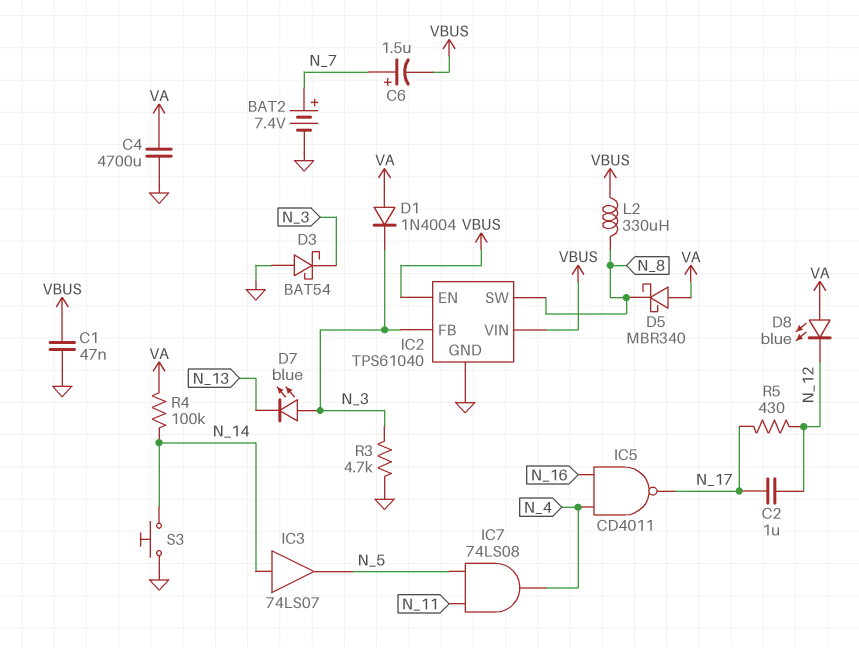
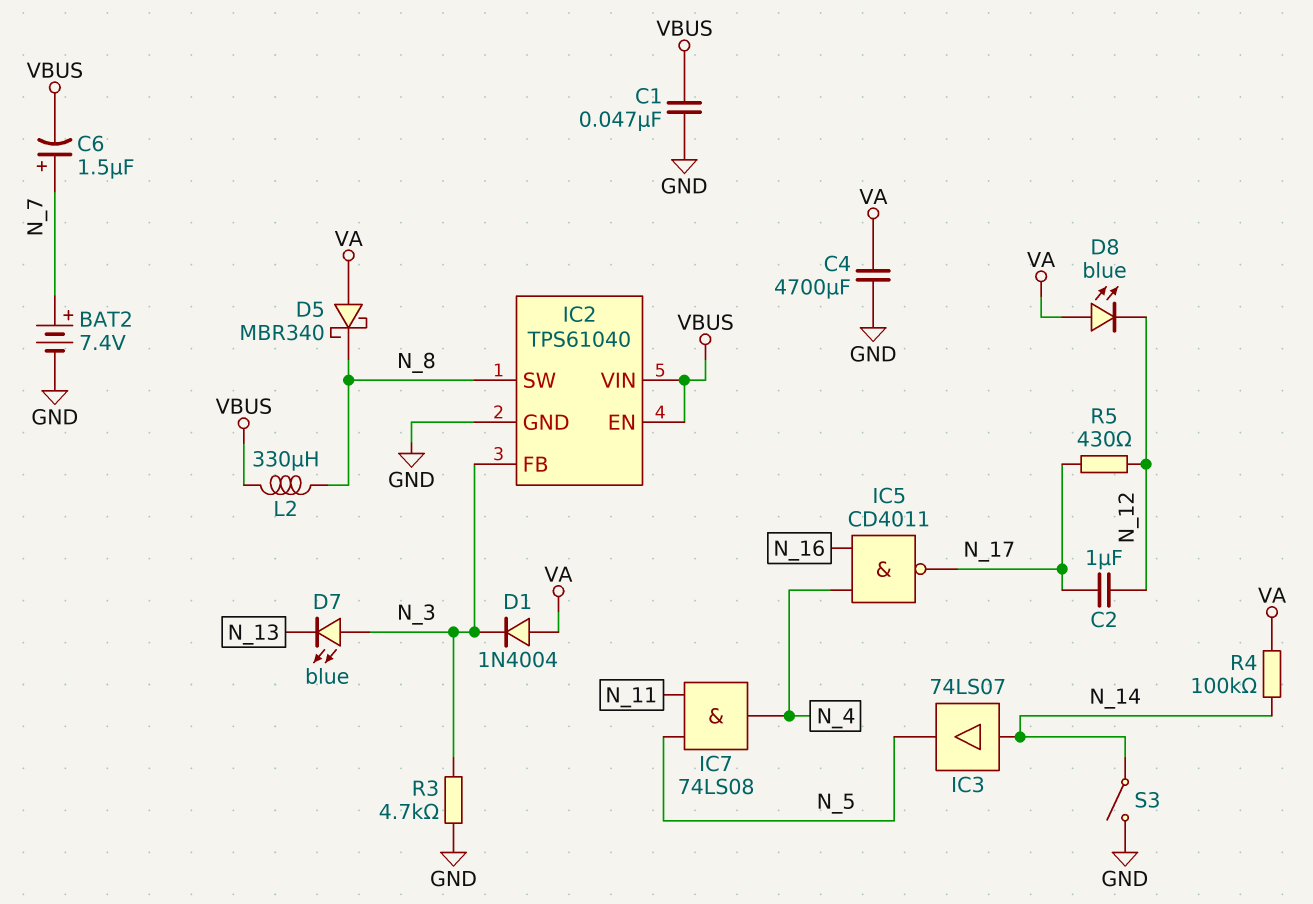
D3: schottky BAT54 (A GND, K N_3) -> none
S3: button (GND, N_14) -> switch (GND, N_14)

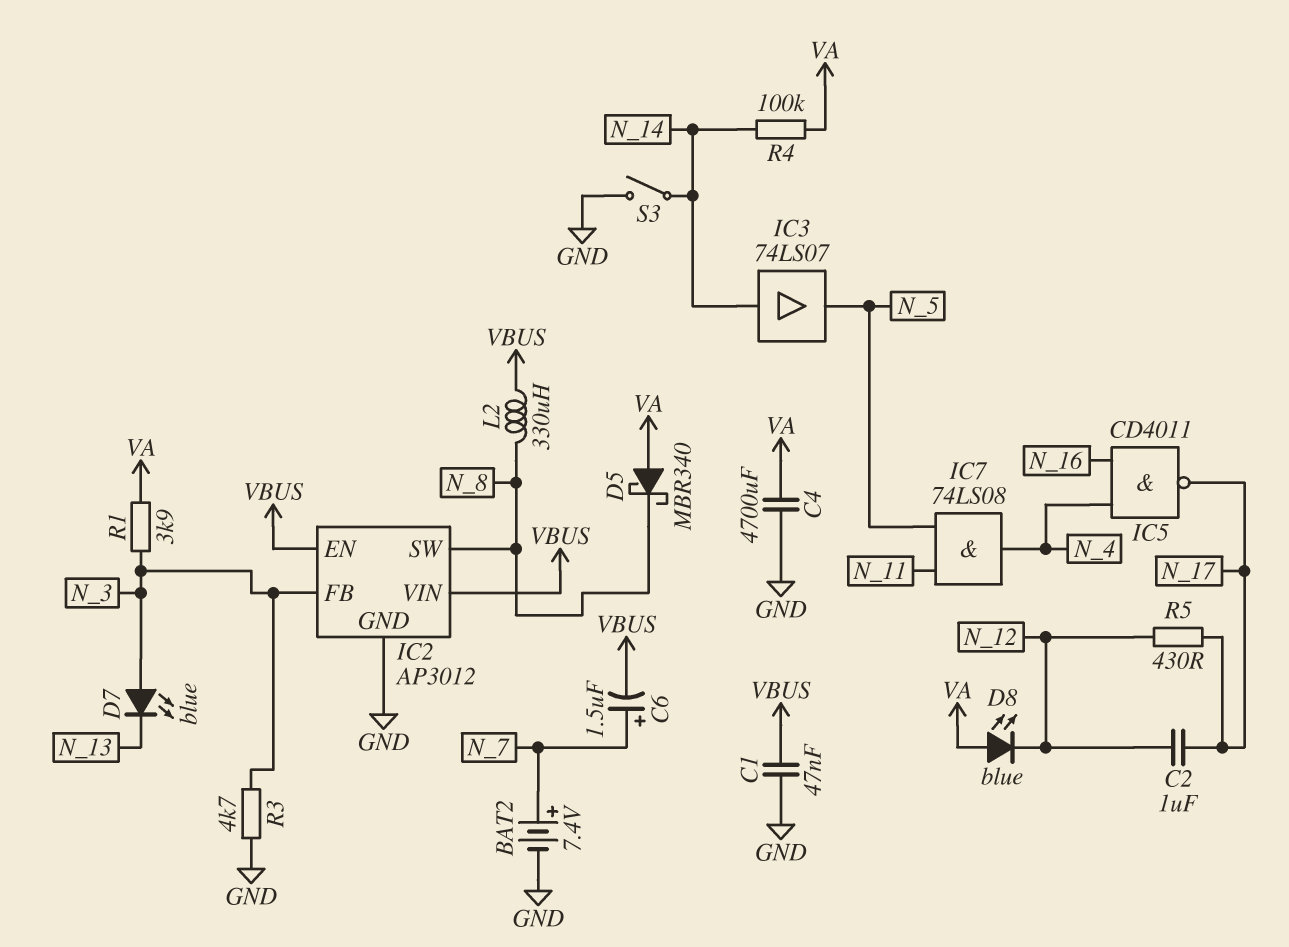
D1: diode 1N4004 (A VA, K N_3) -> none
IC2: TPS61040 -> AP3012
R1: none -> 3.9k (N_3, VA)

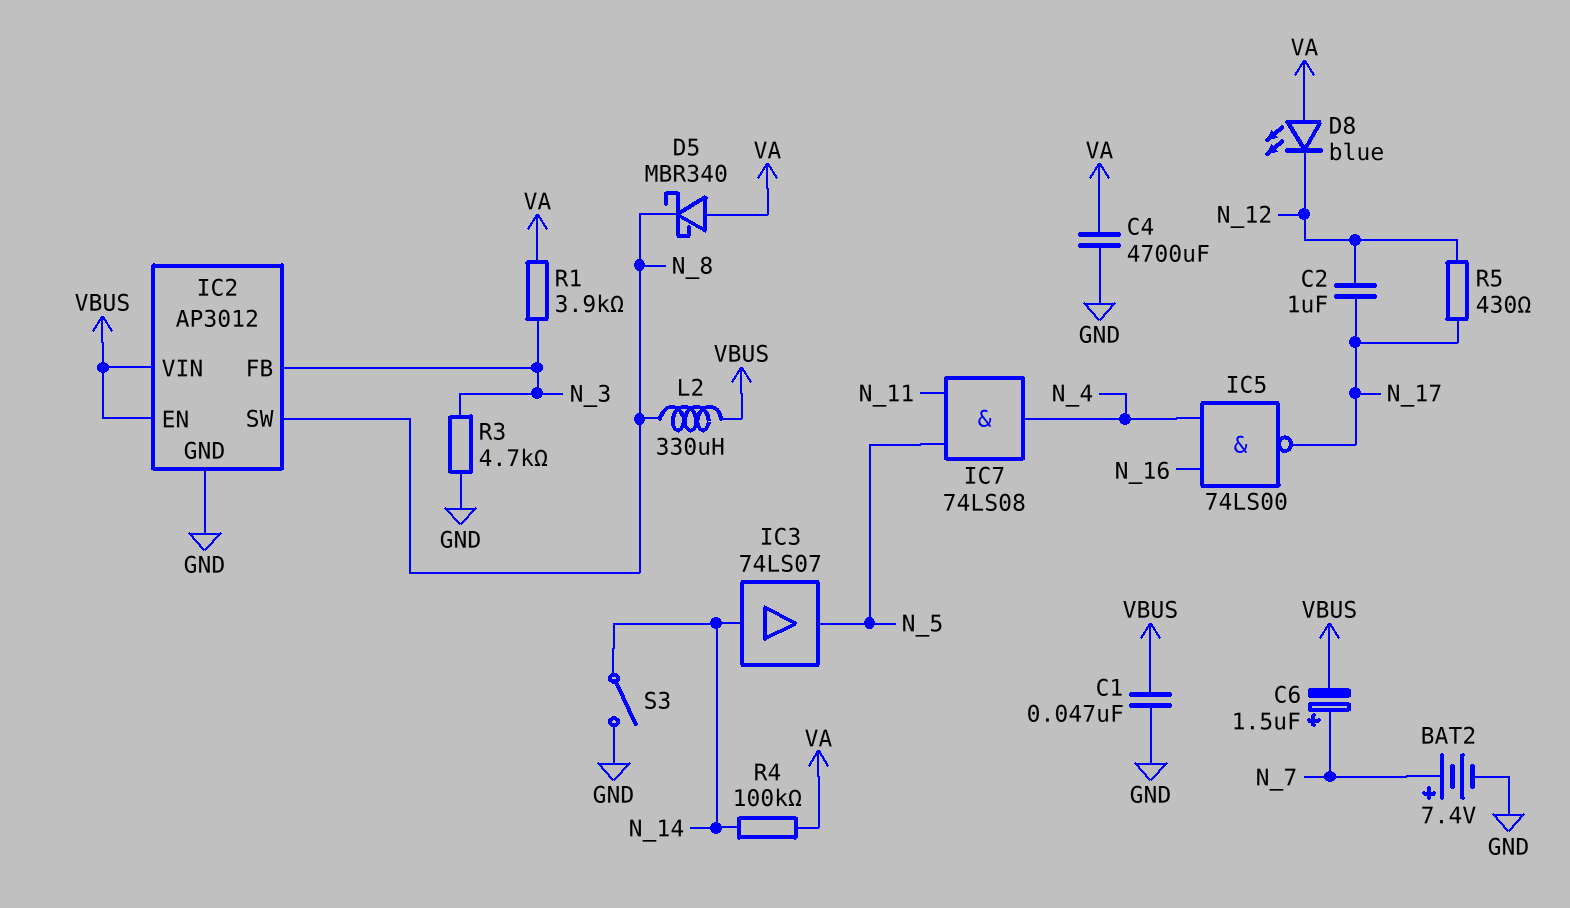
D7: LED blue (A N_3, K N_13) -> none
IC5: NAND CD4011 (in N_4, in N_16, out N_17) -> NAND 74LS00 (in N_4, in N_16, out N_17)

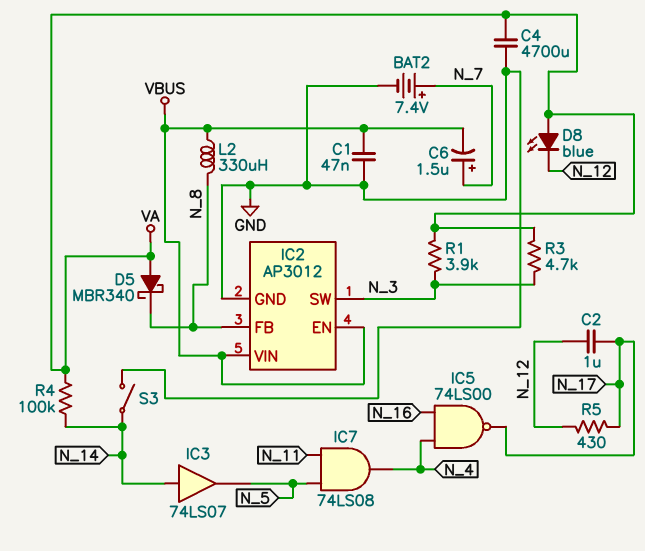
IC2 pin FB: N_3 -> N_8
IC2 pin SW: N_8 -> N_3
R3: 4.7k (GND, N_3) -> 4.7k (N_3, VA)

